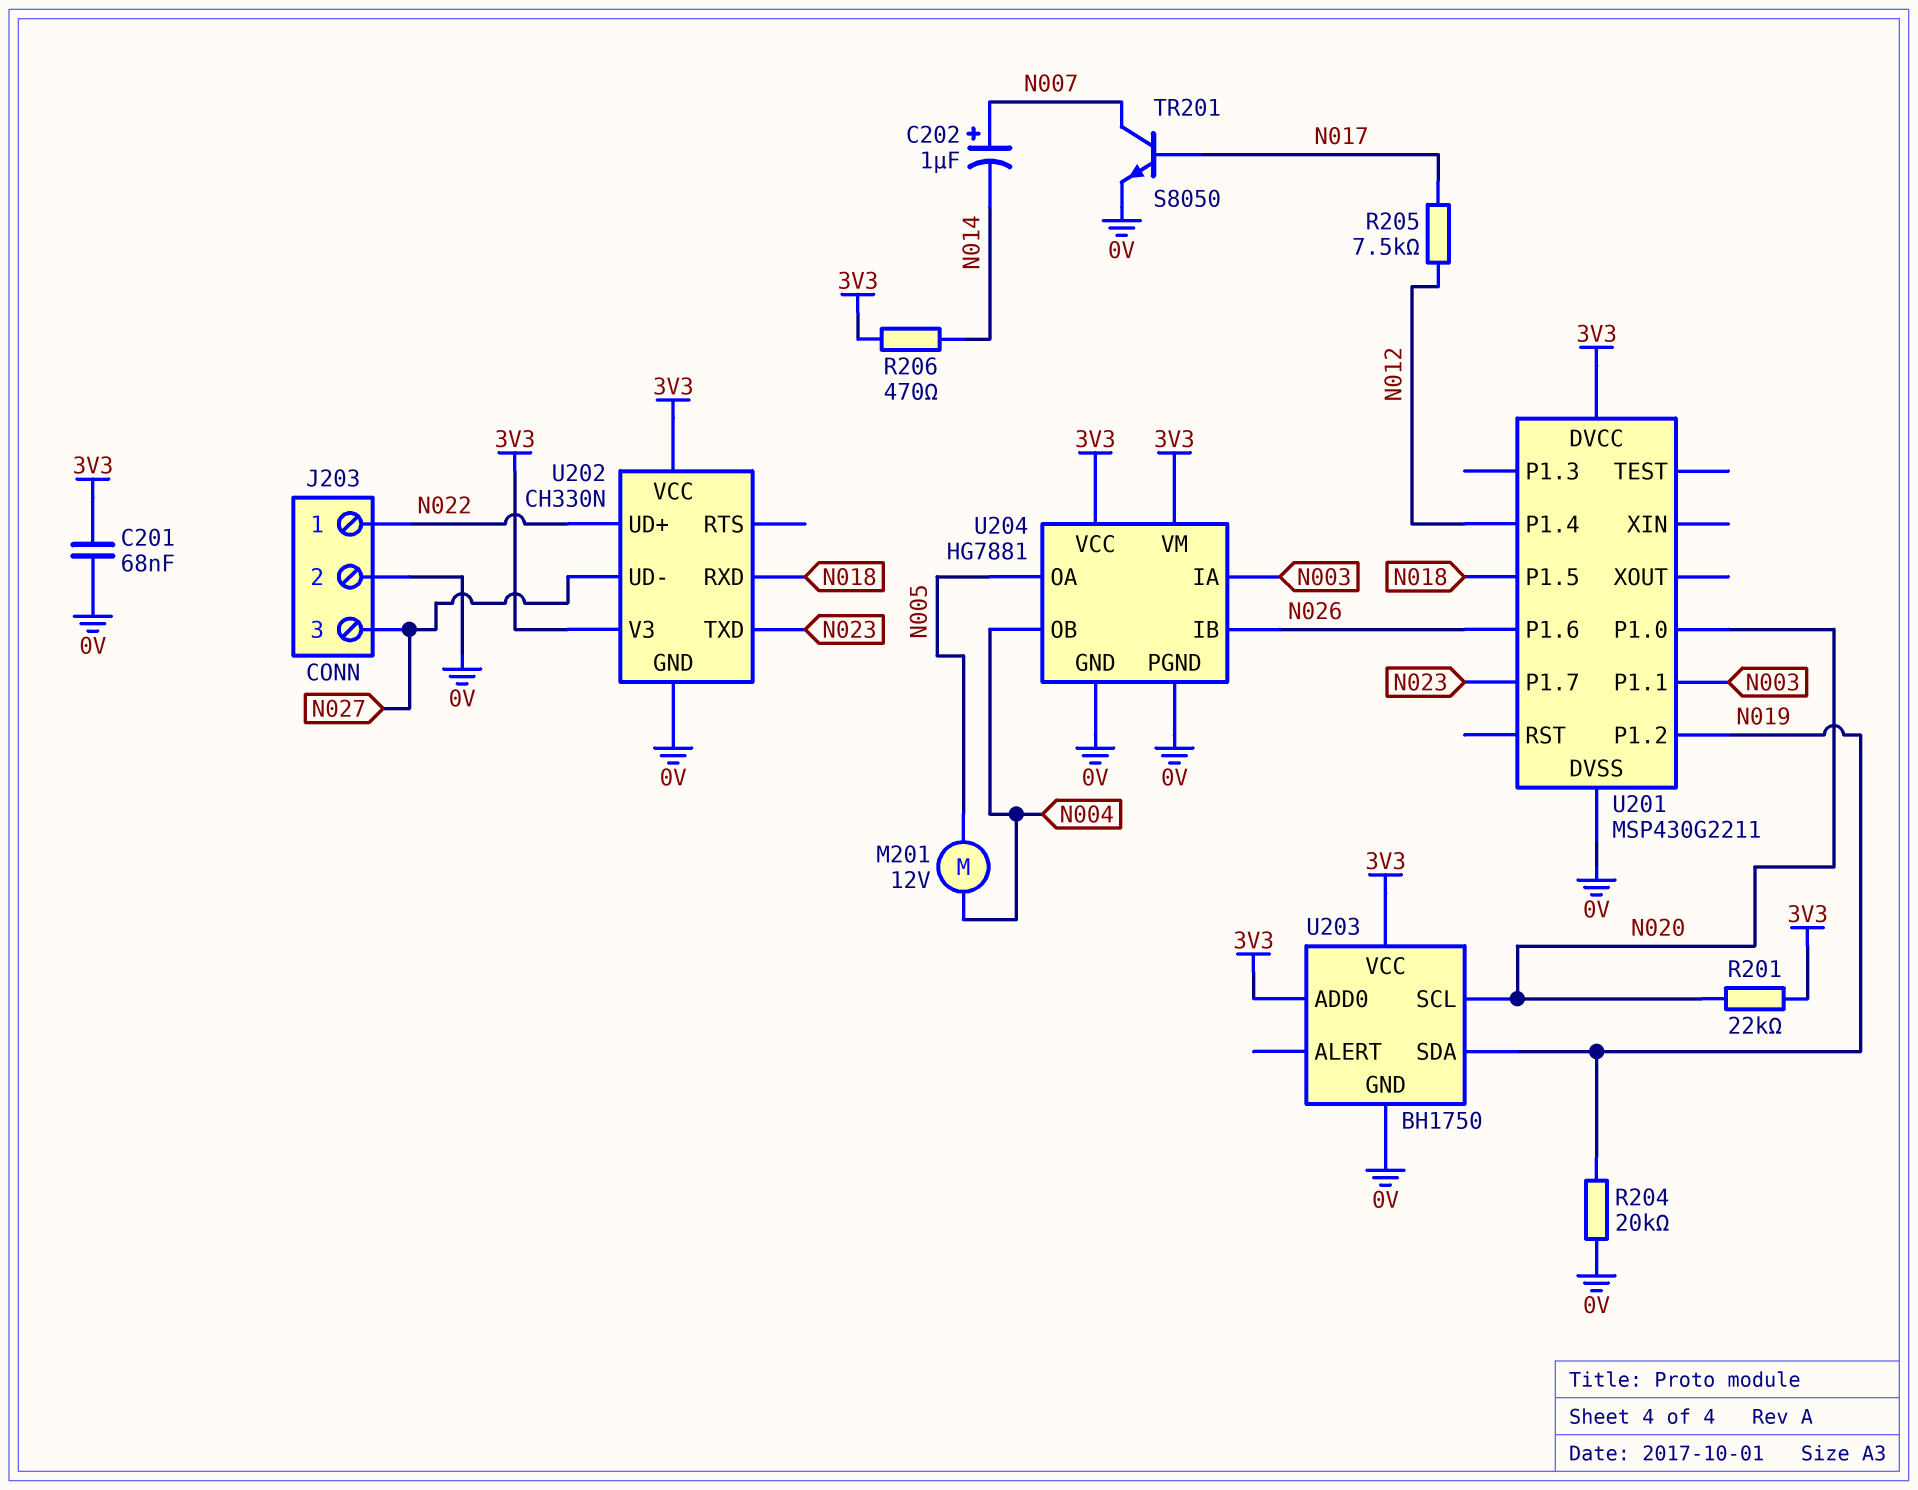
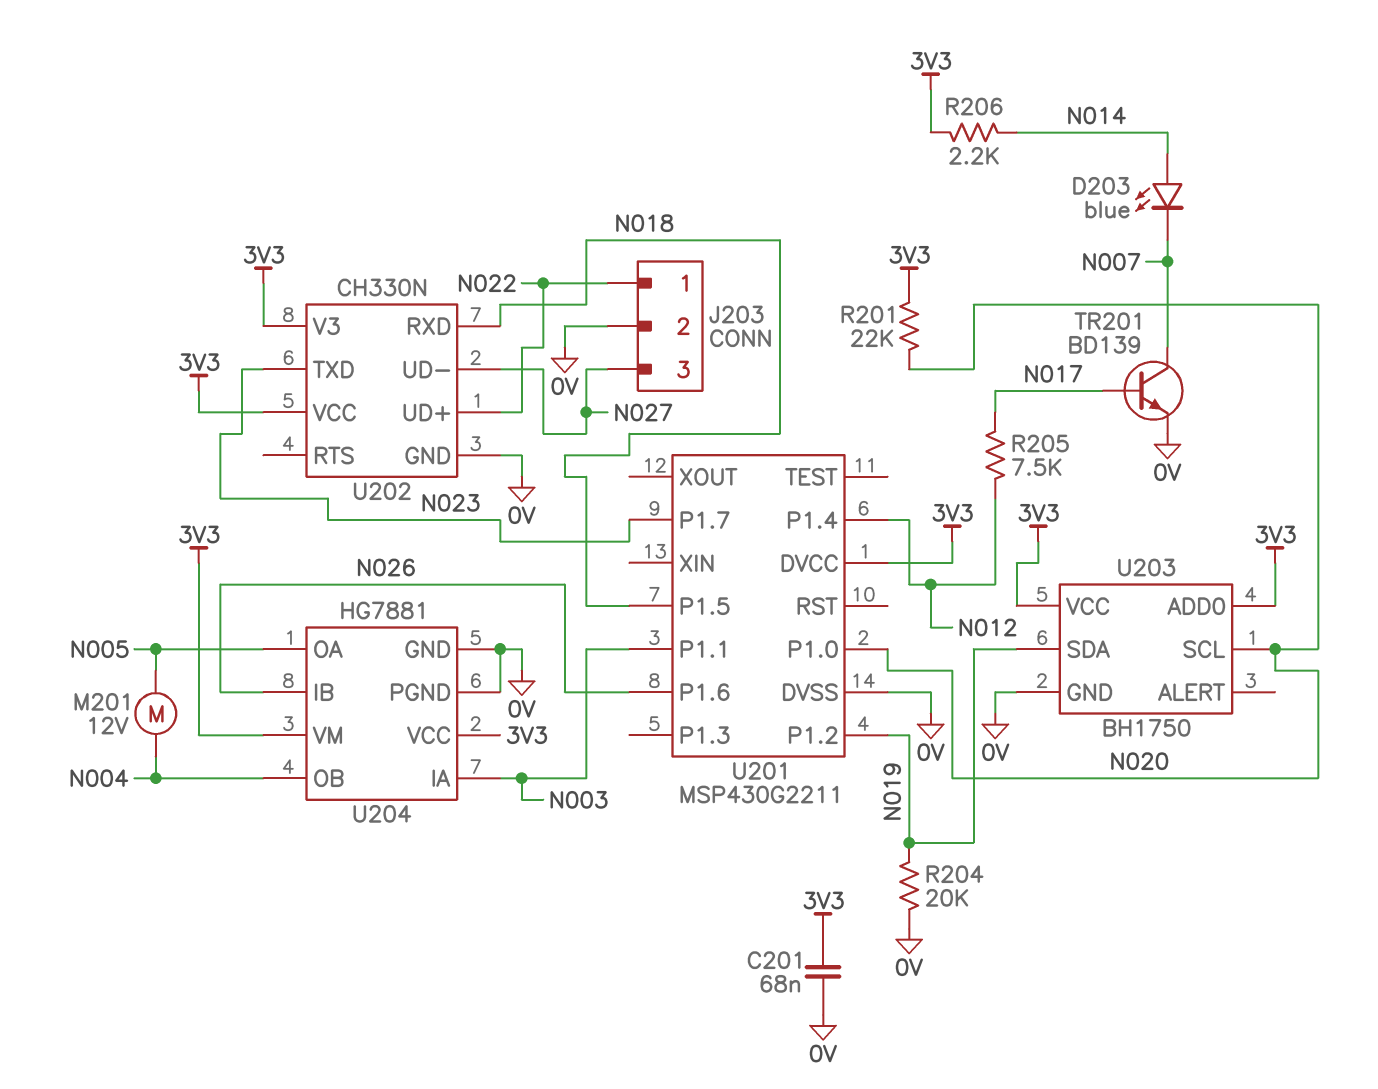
C202: 1uF (plus N007, minus N014) -> none
D203: none -> LED blue (A N014, K N007)
R206: 470 (3V3, N014) -> 2.2k (3V3, N014)
TR201: NPN S8050 (B N017, C N007, E 0V) -> NPN BD139 (B N017, C N007, E 0V)

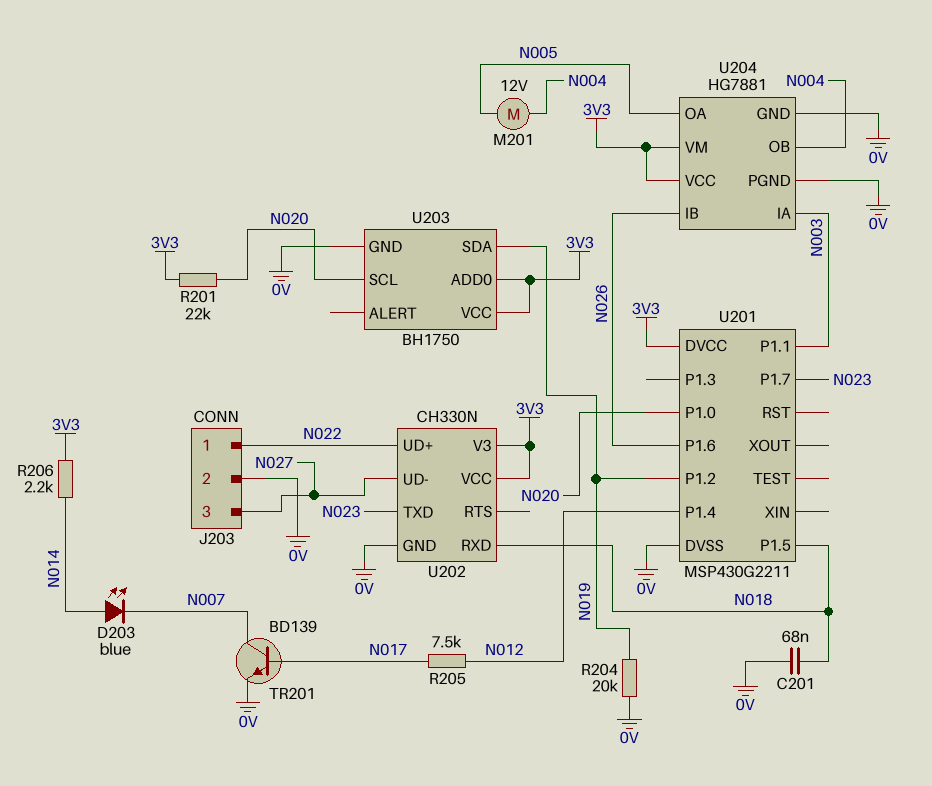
C201: 68nF (0V, 3V3) -> 68nF (0V, N018)

